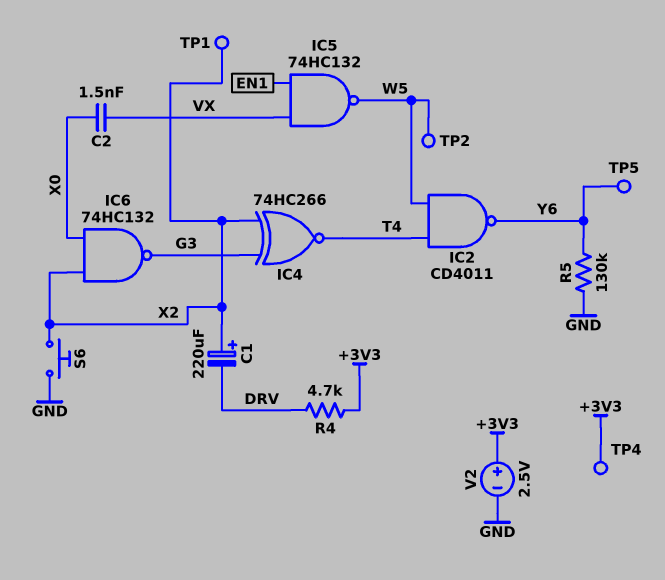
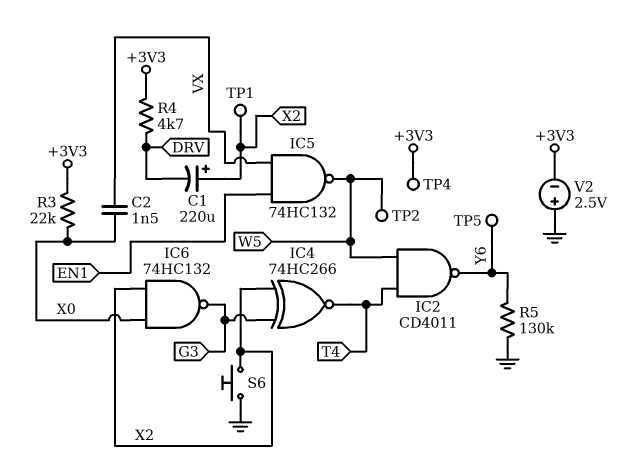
R3: none -> 22k (+3V3, X0)
V2: 2.5V (plus +3V3, minus GND) -> 2.5V (plus GND, minus +3V3)

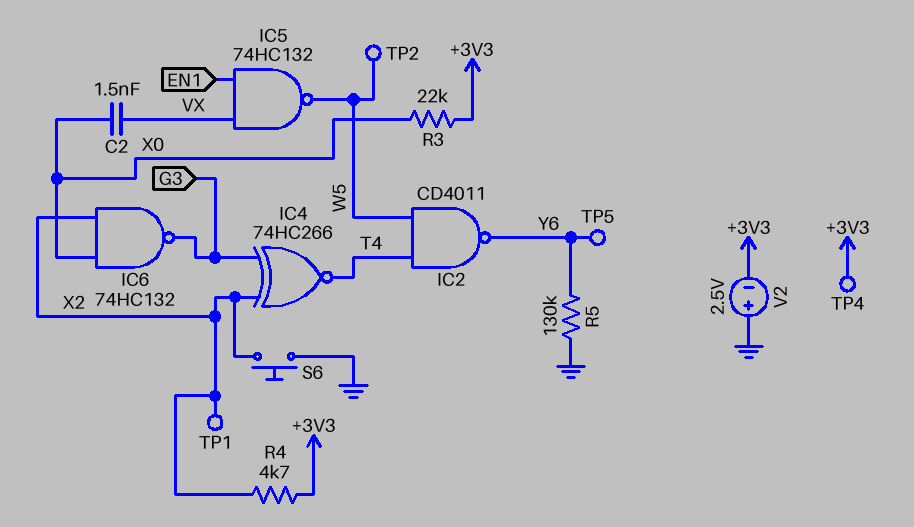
C1: 220uF (plus X2, minus DRV) -> none
R4: 4.7k (+3V3, DRV) -> 4.7k (+3V3, X2)

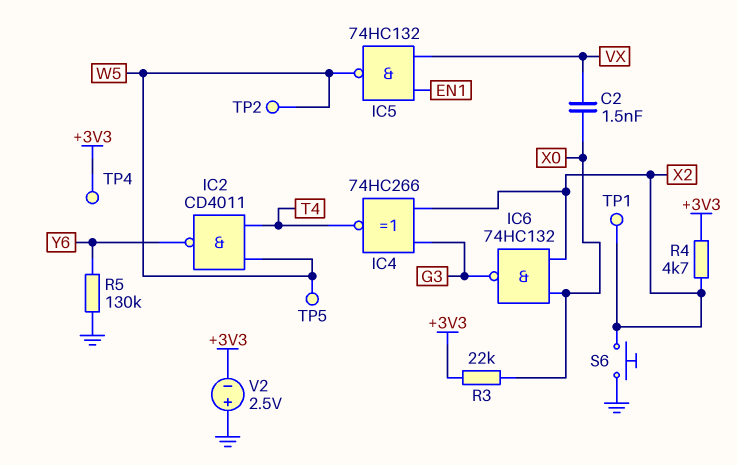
TP5: test point (Y6) -> test point (W5)

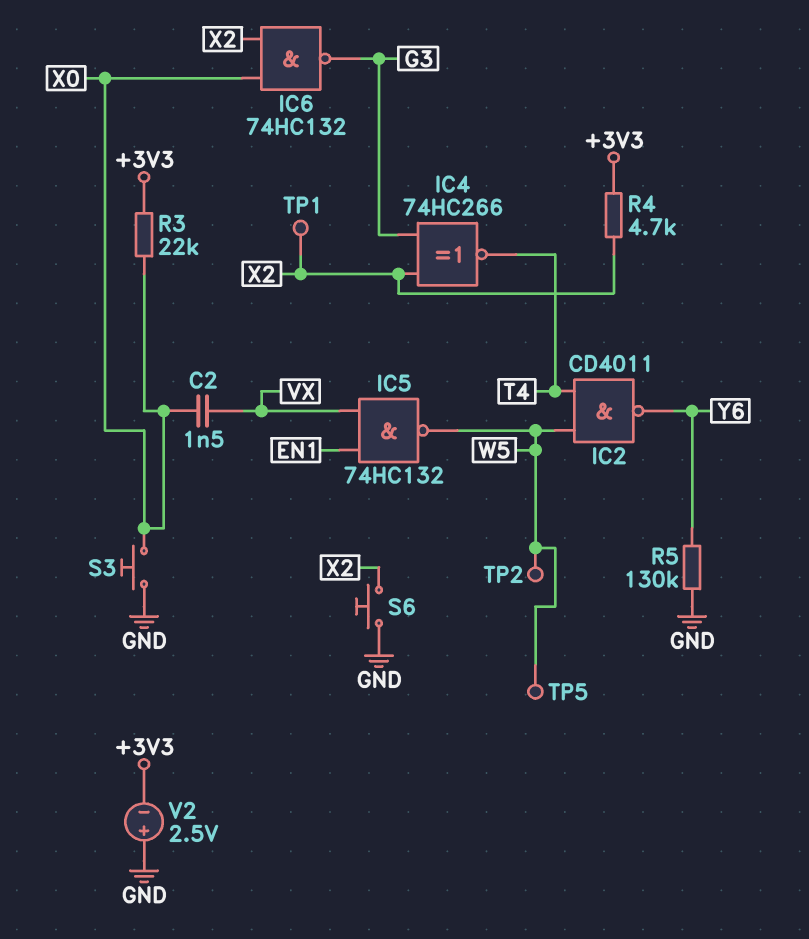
S3: none -> button (GND, X0)
TP4: test point (+3V3) -> none

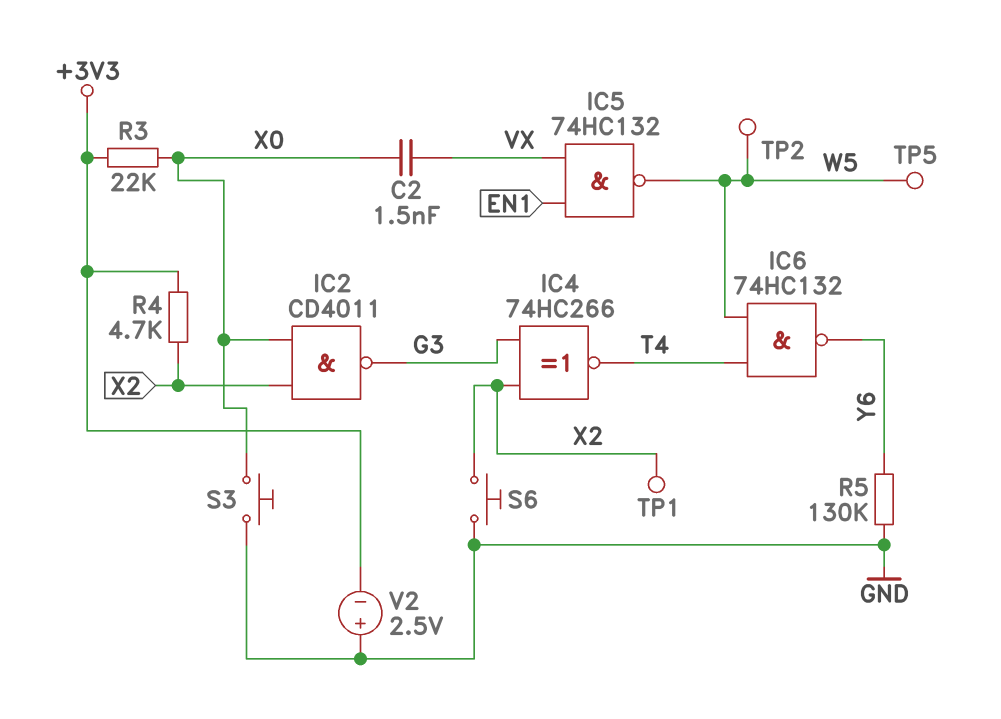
IC2: NAND CD4011 (in T4, in W5, out Y6) -> NAND CD4011 (in X0, in X2, out G3)
IC6: NAND 74HC132 (in X0, in X2, out G3) -> NAND 74HC132 (in T4, in W5, out Y6)

